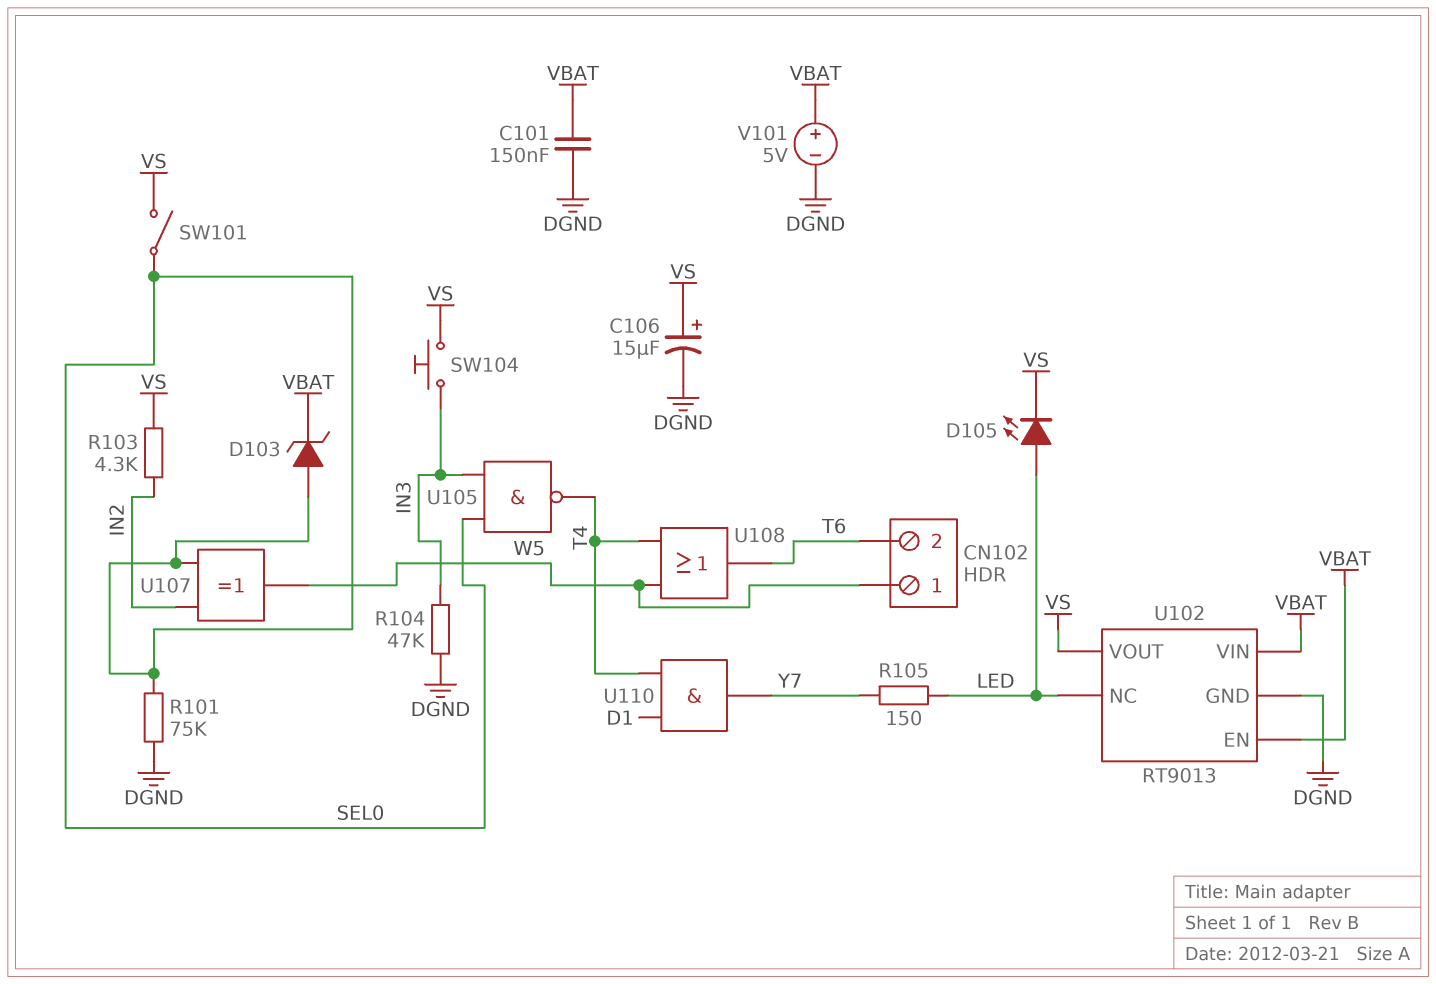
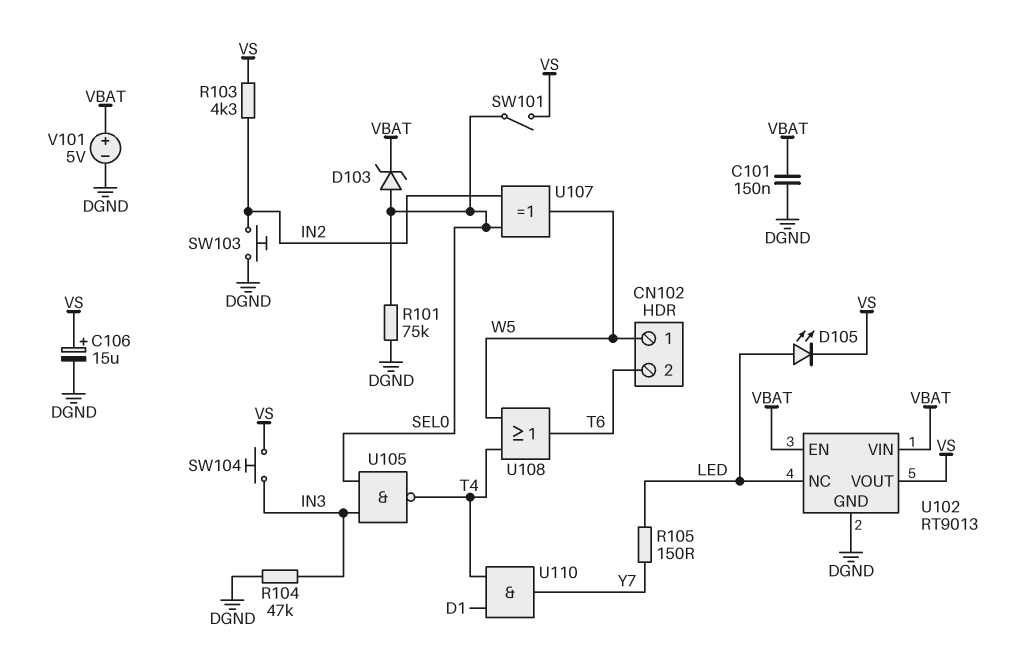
SW103: none -> button (DGND, IN2)

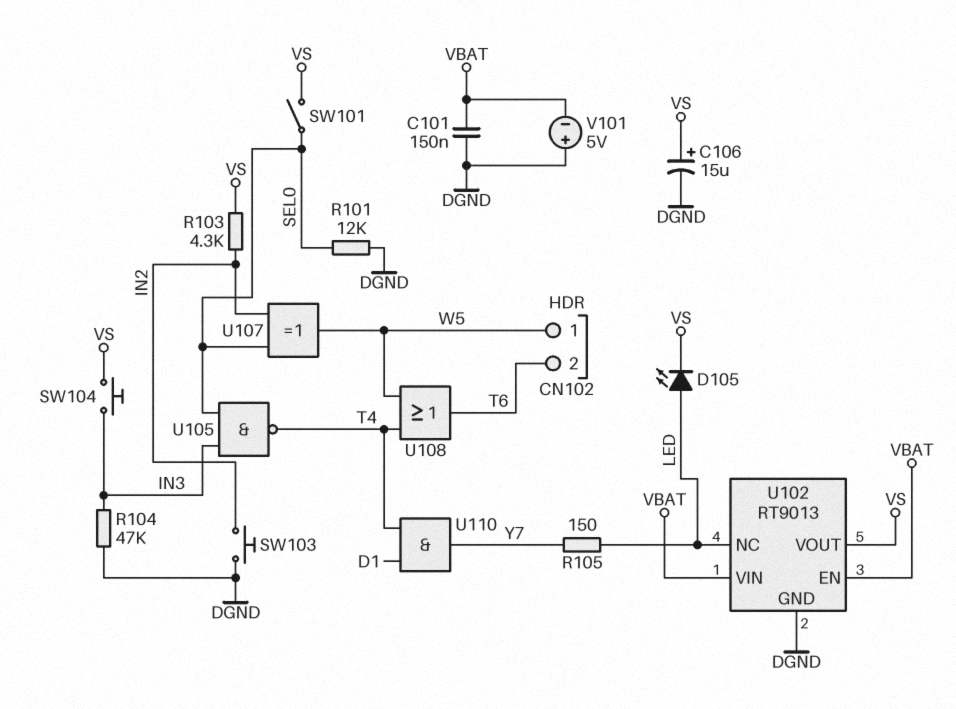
D103: zener (A SEL0, K VBAT) -> none
R101: 75k (DGND, SEL0) -> 12k (DGND, SEL0)
V101: 5V (plus VBAT, minus DGND) -> 5V (plus DGND, minus VBAT)

